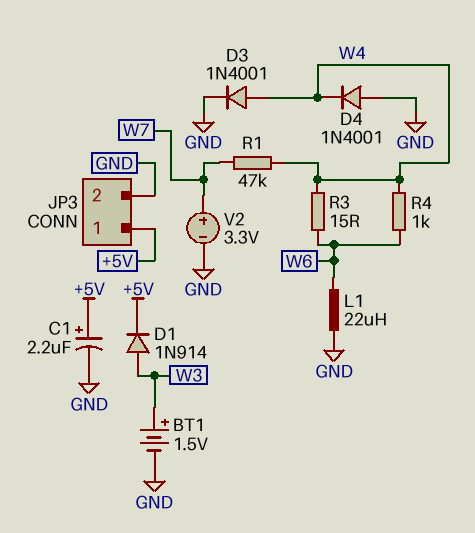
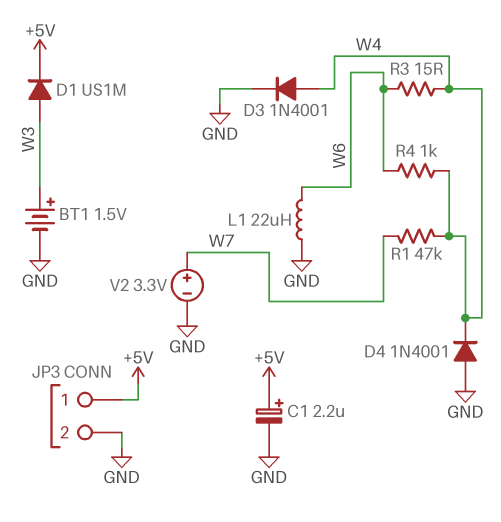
D1: diode 1N914 (A W3, K +5V) -> diode US1M (A W3, K +5V)

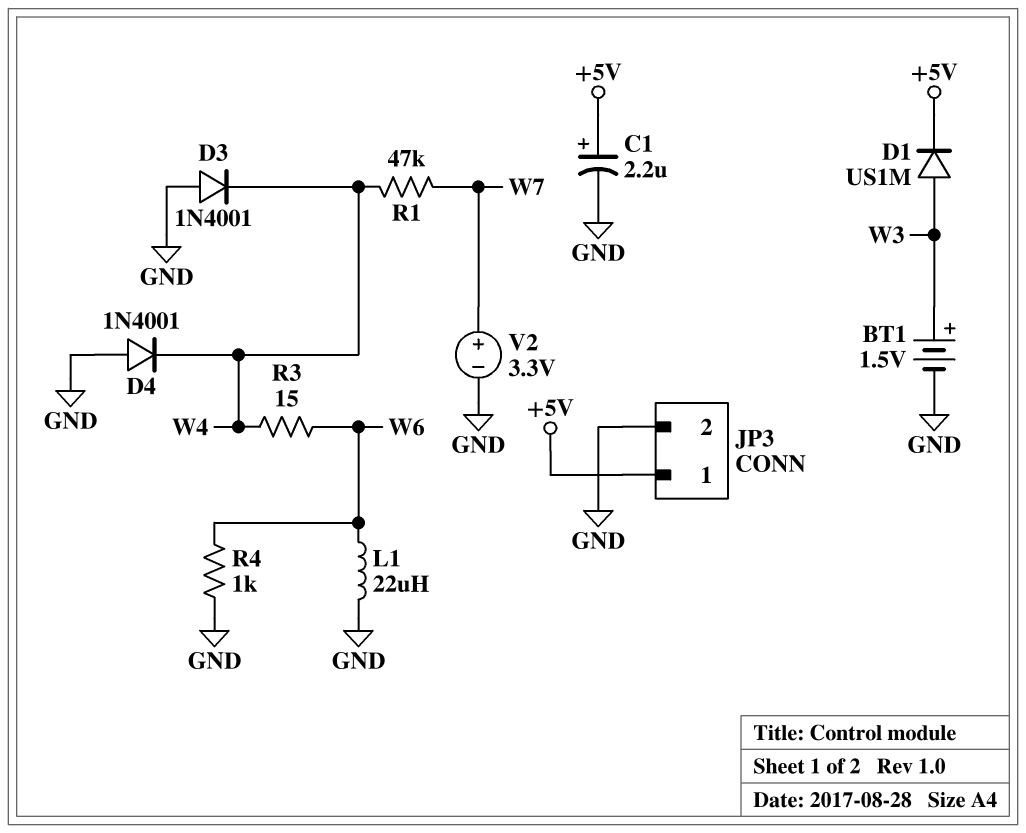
D3: diode 1N4001 (A W4, K GND) -> diode 1N4001 (A GND, K W4)
R4: 1k (W4, W6) -> 1k (GND, W6)

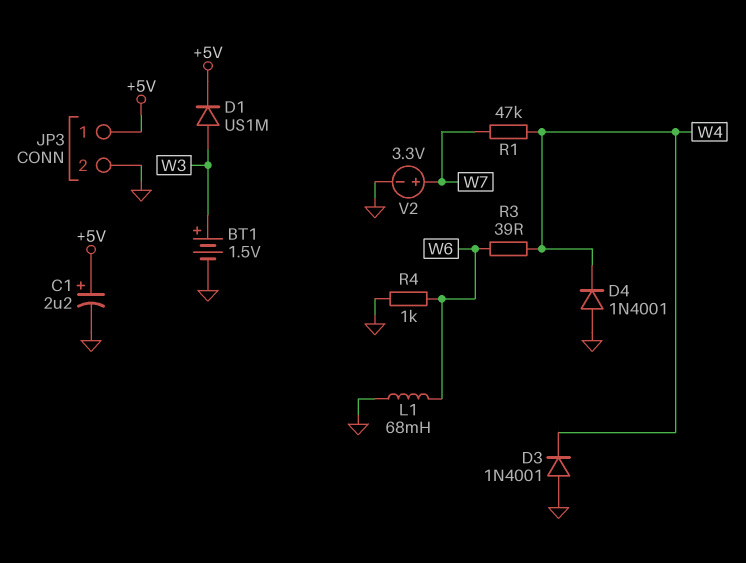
L1: 22uH (GND, W6) -> 68mH (GND, W6)
R3: 15 (W4, W6) -> 39 (W4, W6)

